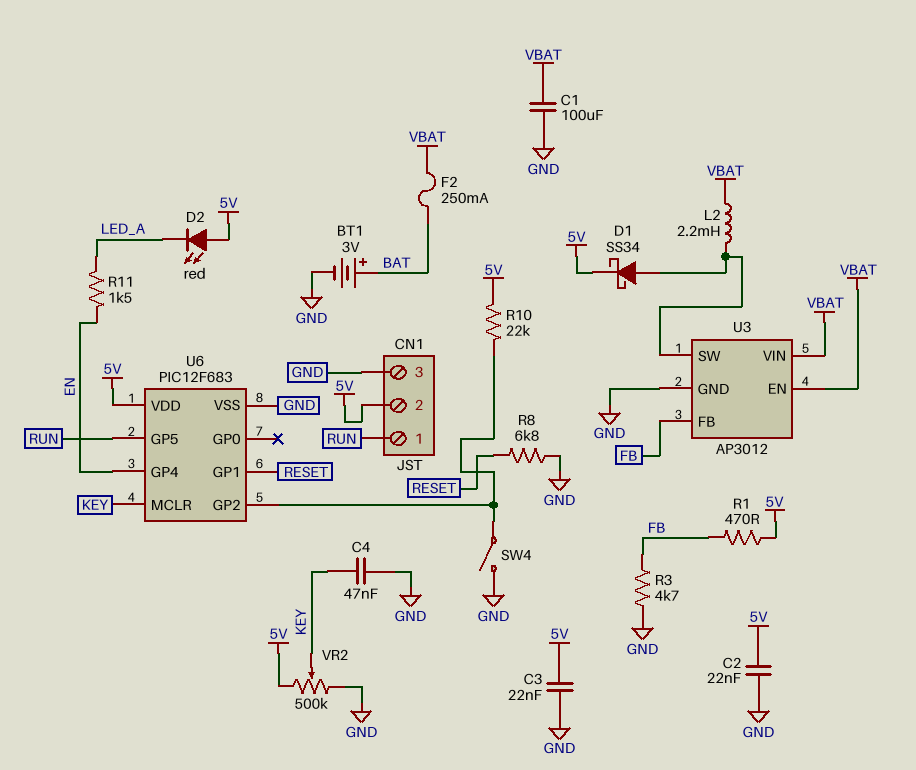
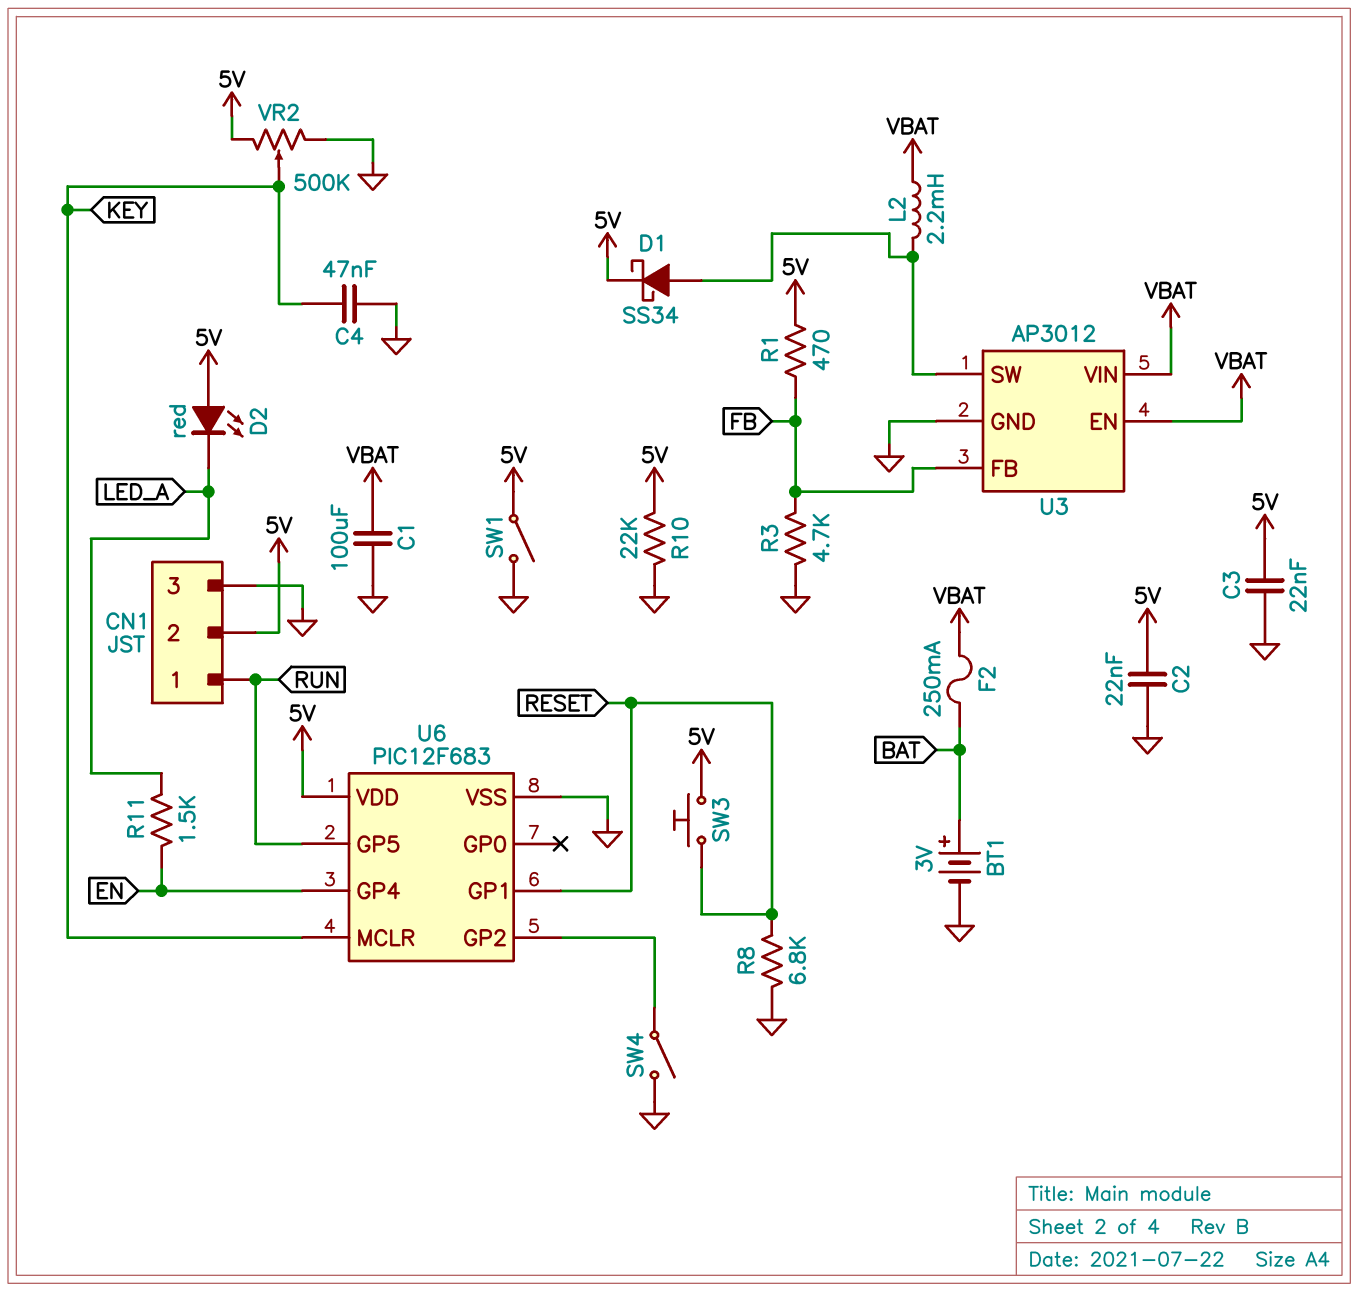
R10: 22k (5V, U6/GP2) -> 22k (5V, GND)
SW1: none -> switch (5V, GND)
SW3: none -> button (5V, RESET)

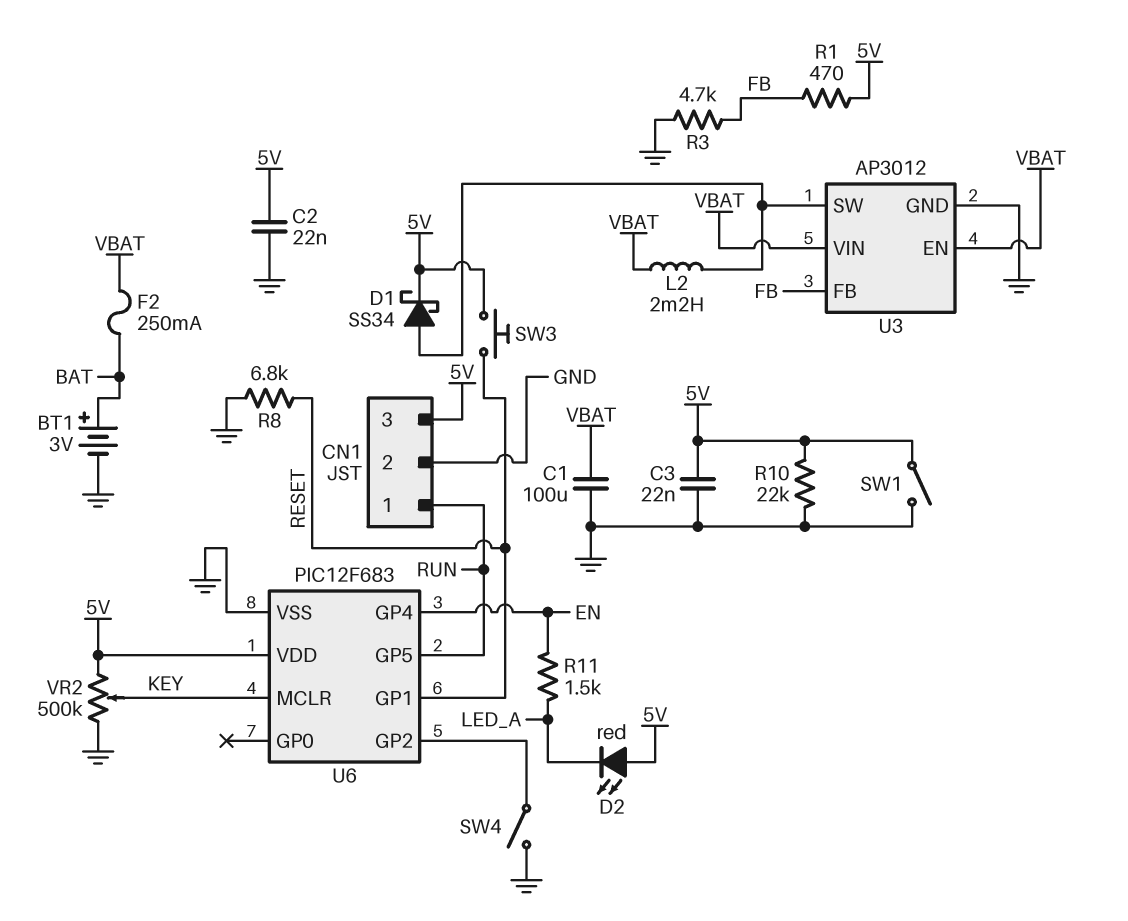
C4: 47nF (GND, KEY) -> none
CN1 pin 2: 5V -> GND
CN1 pin 3: GND -> 5V

